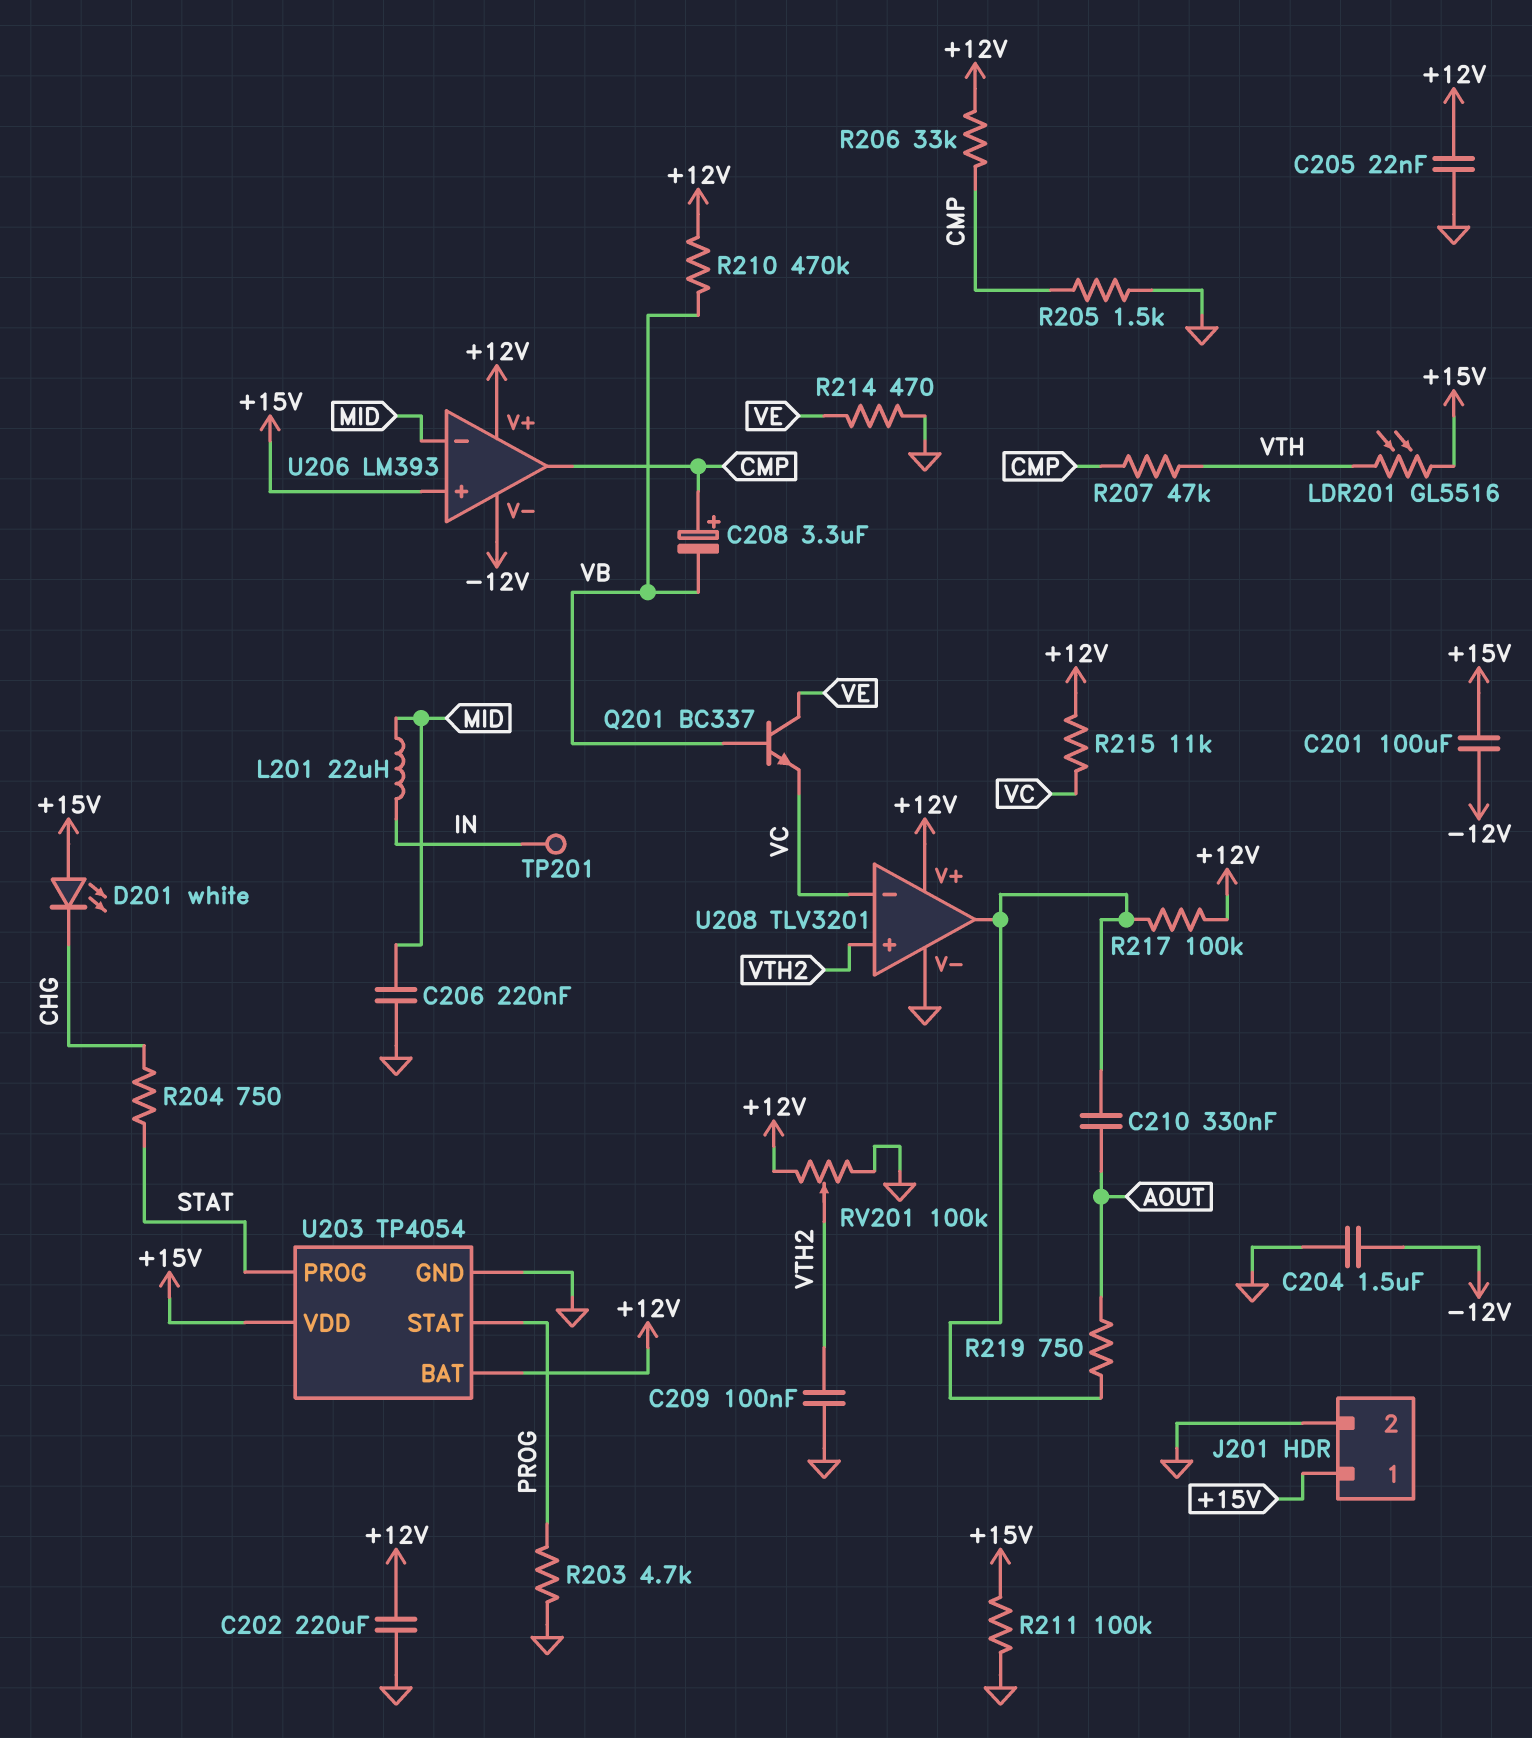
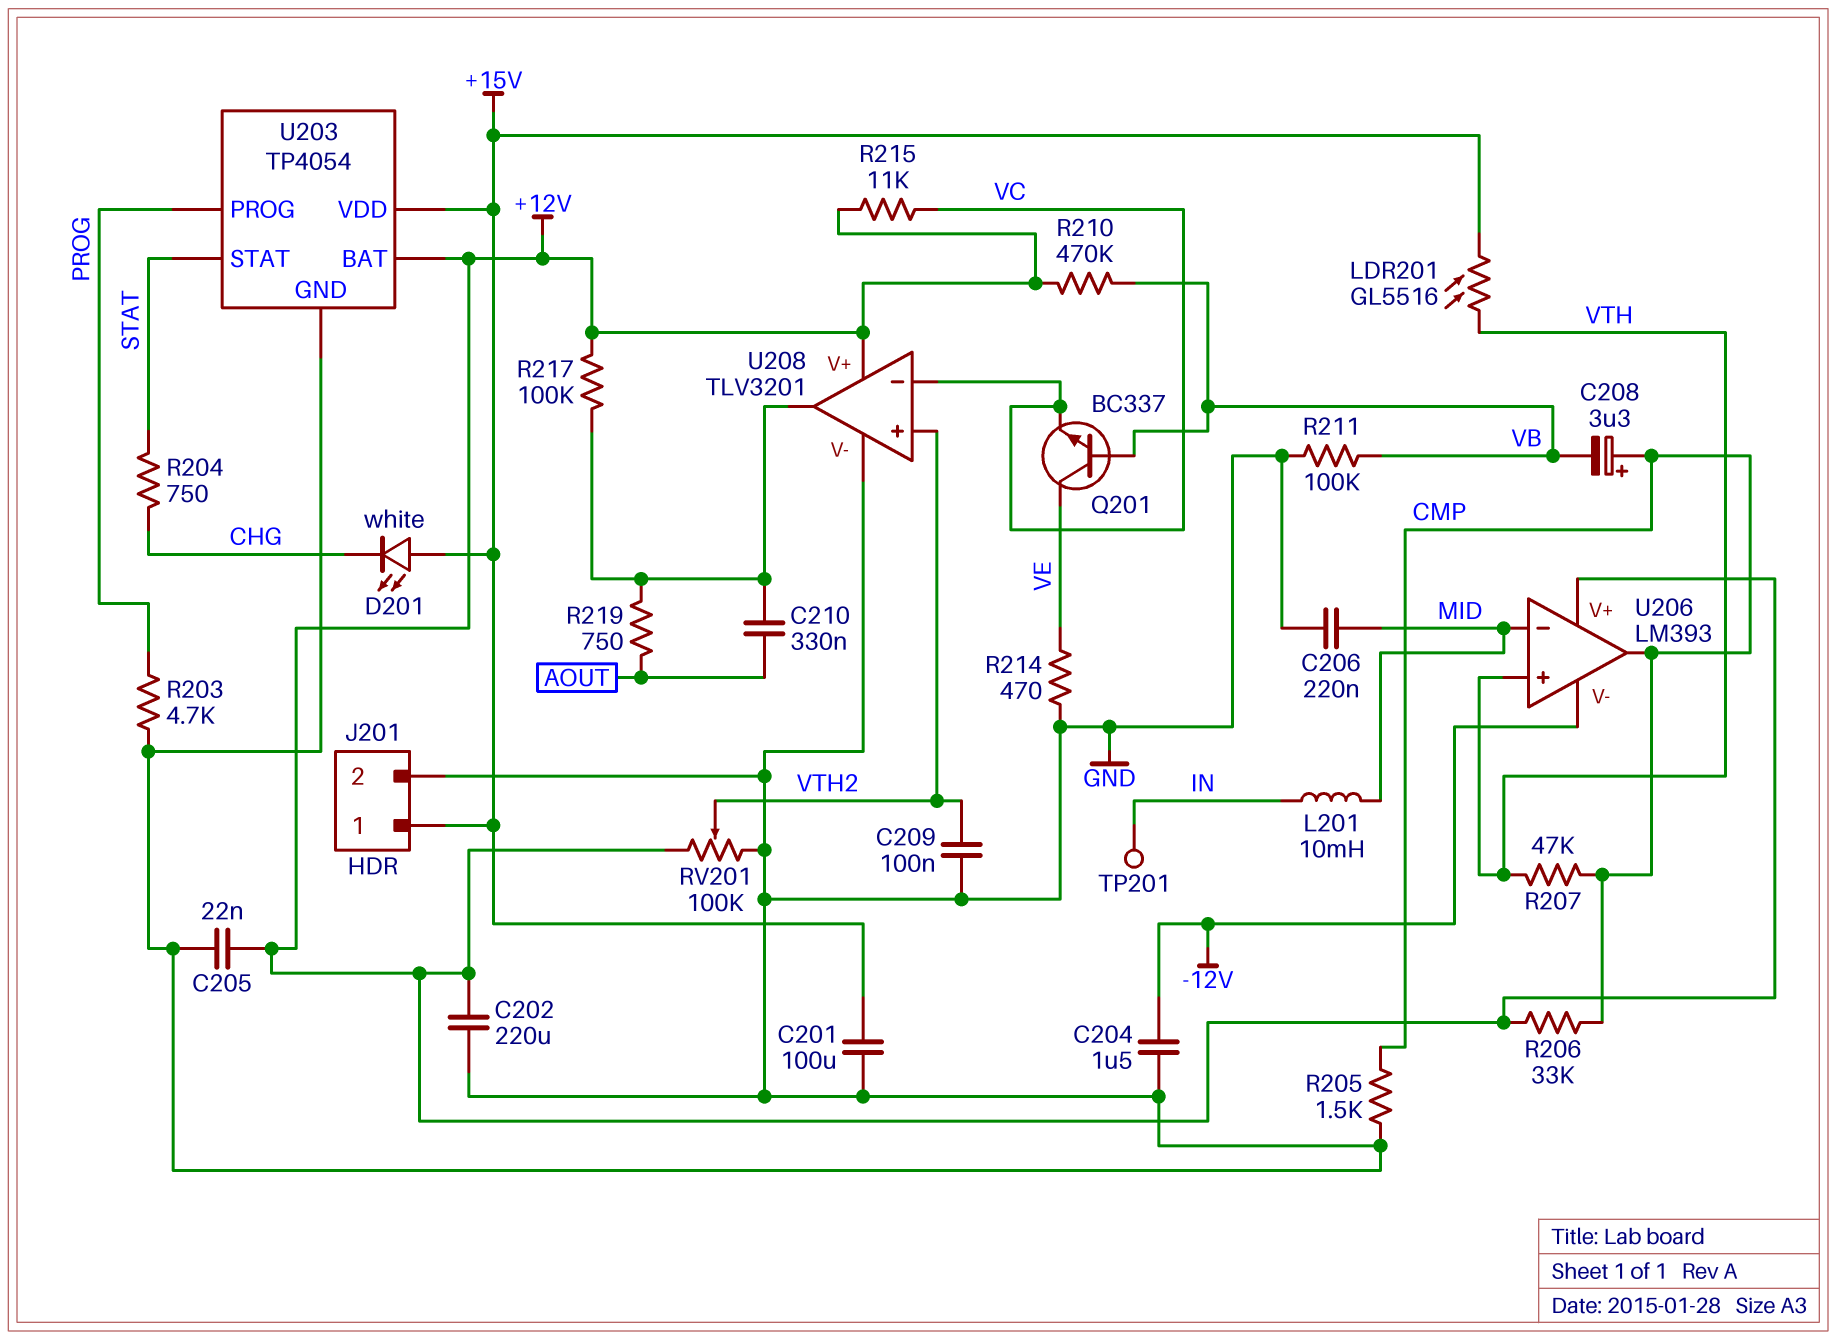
C201: 100uF (+15V, -12V) -> 100uF (+15V, GND)
L201: 22uH (IN, MID) -> 10mH (IN, MID)
R211: 100k (+15V, GND) -> 100k (GND, VB)
U203 pin PROG: STAT -> PROG
U203 pin STAT: PROG -> STAT
U206 pin in+: +15V -> VTH

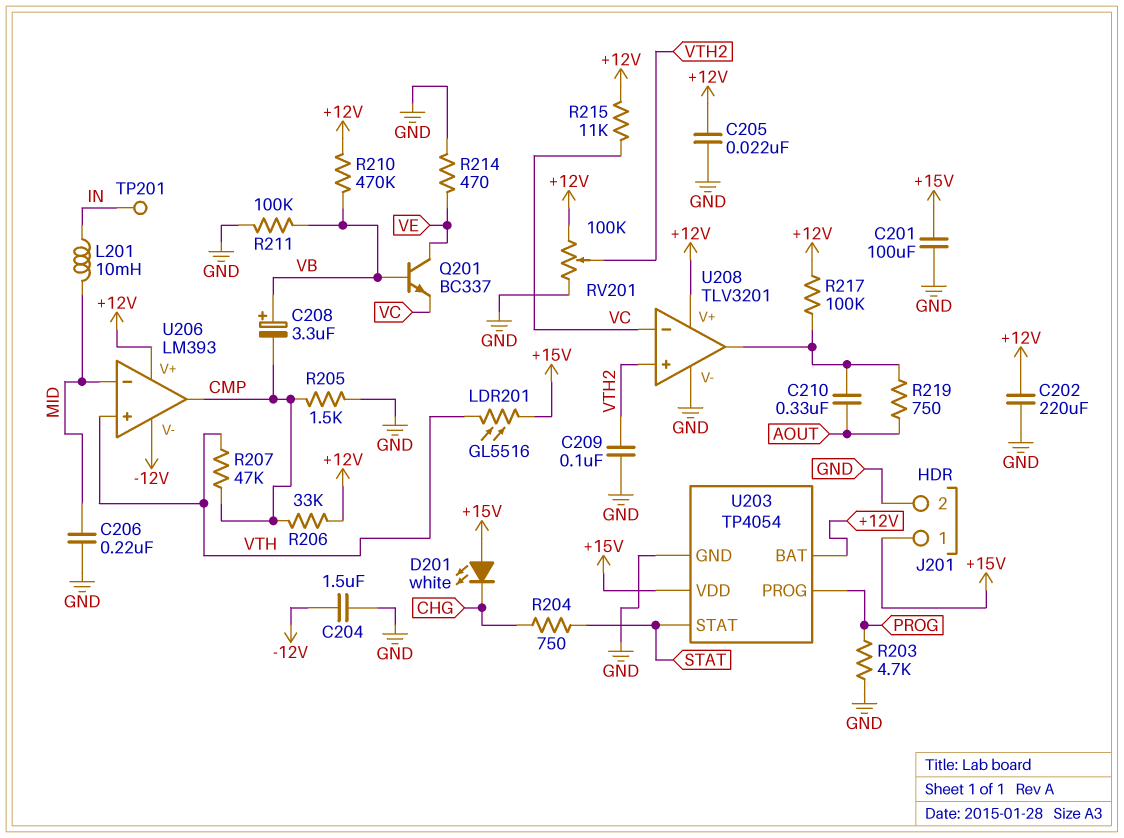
C208: 3.3uF (plus CMP, minus VB) -> 3.3uF (plus VB, minus CMP)

